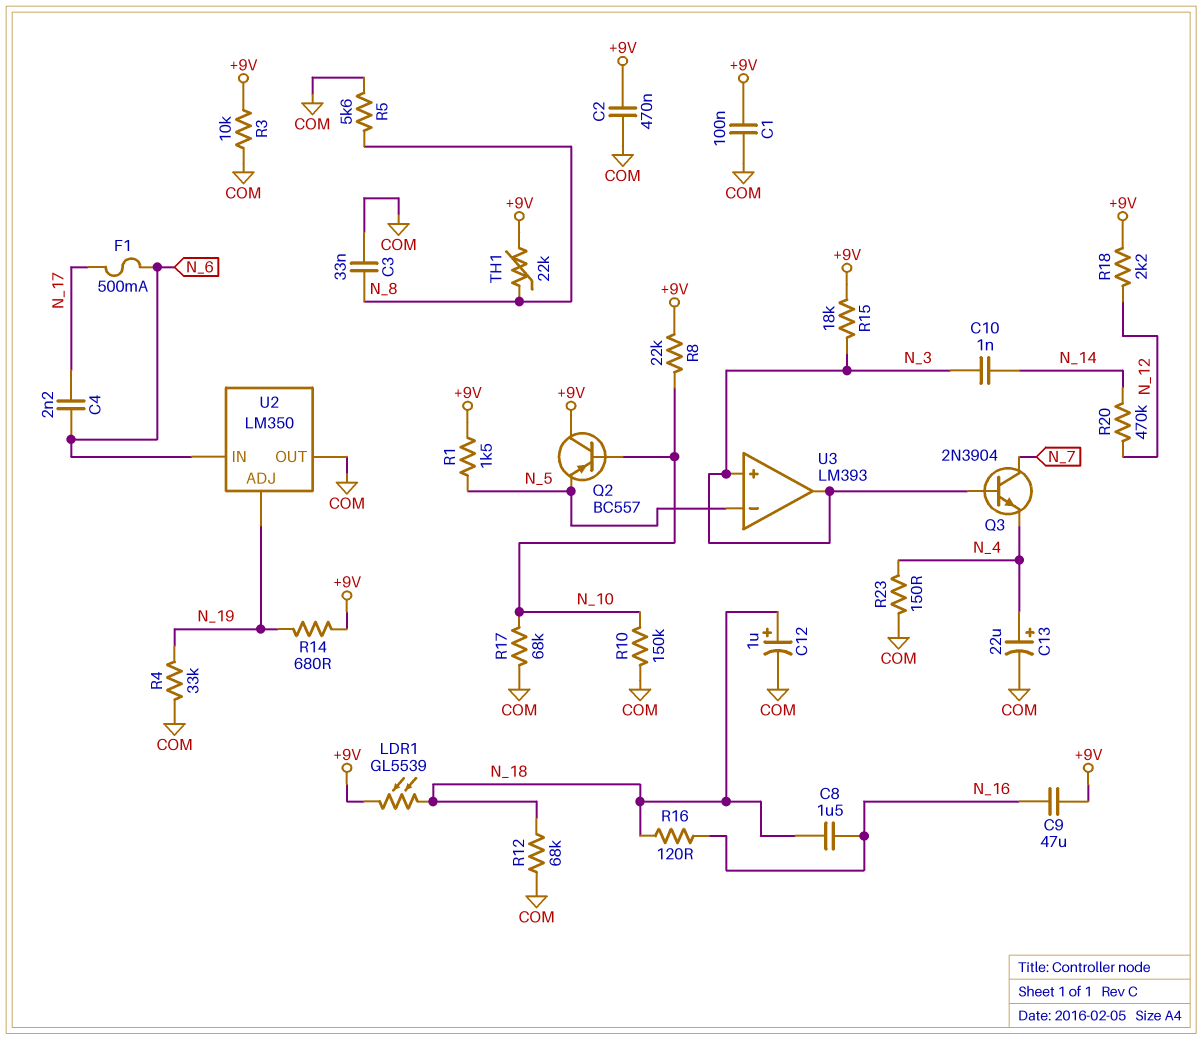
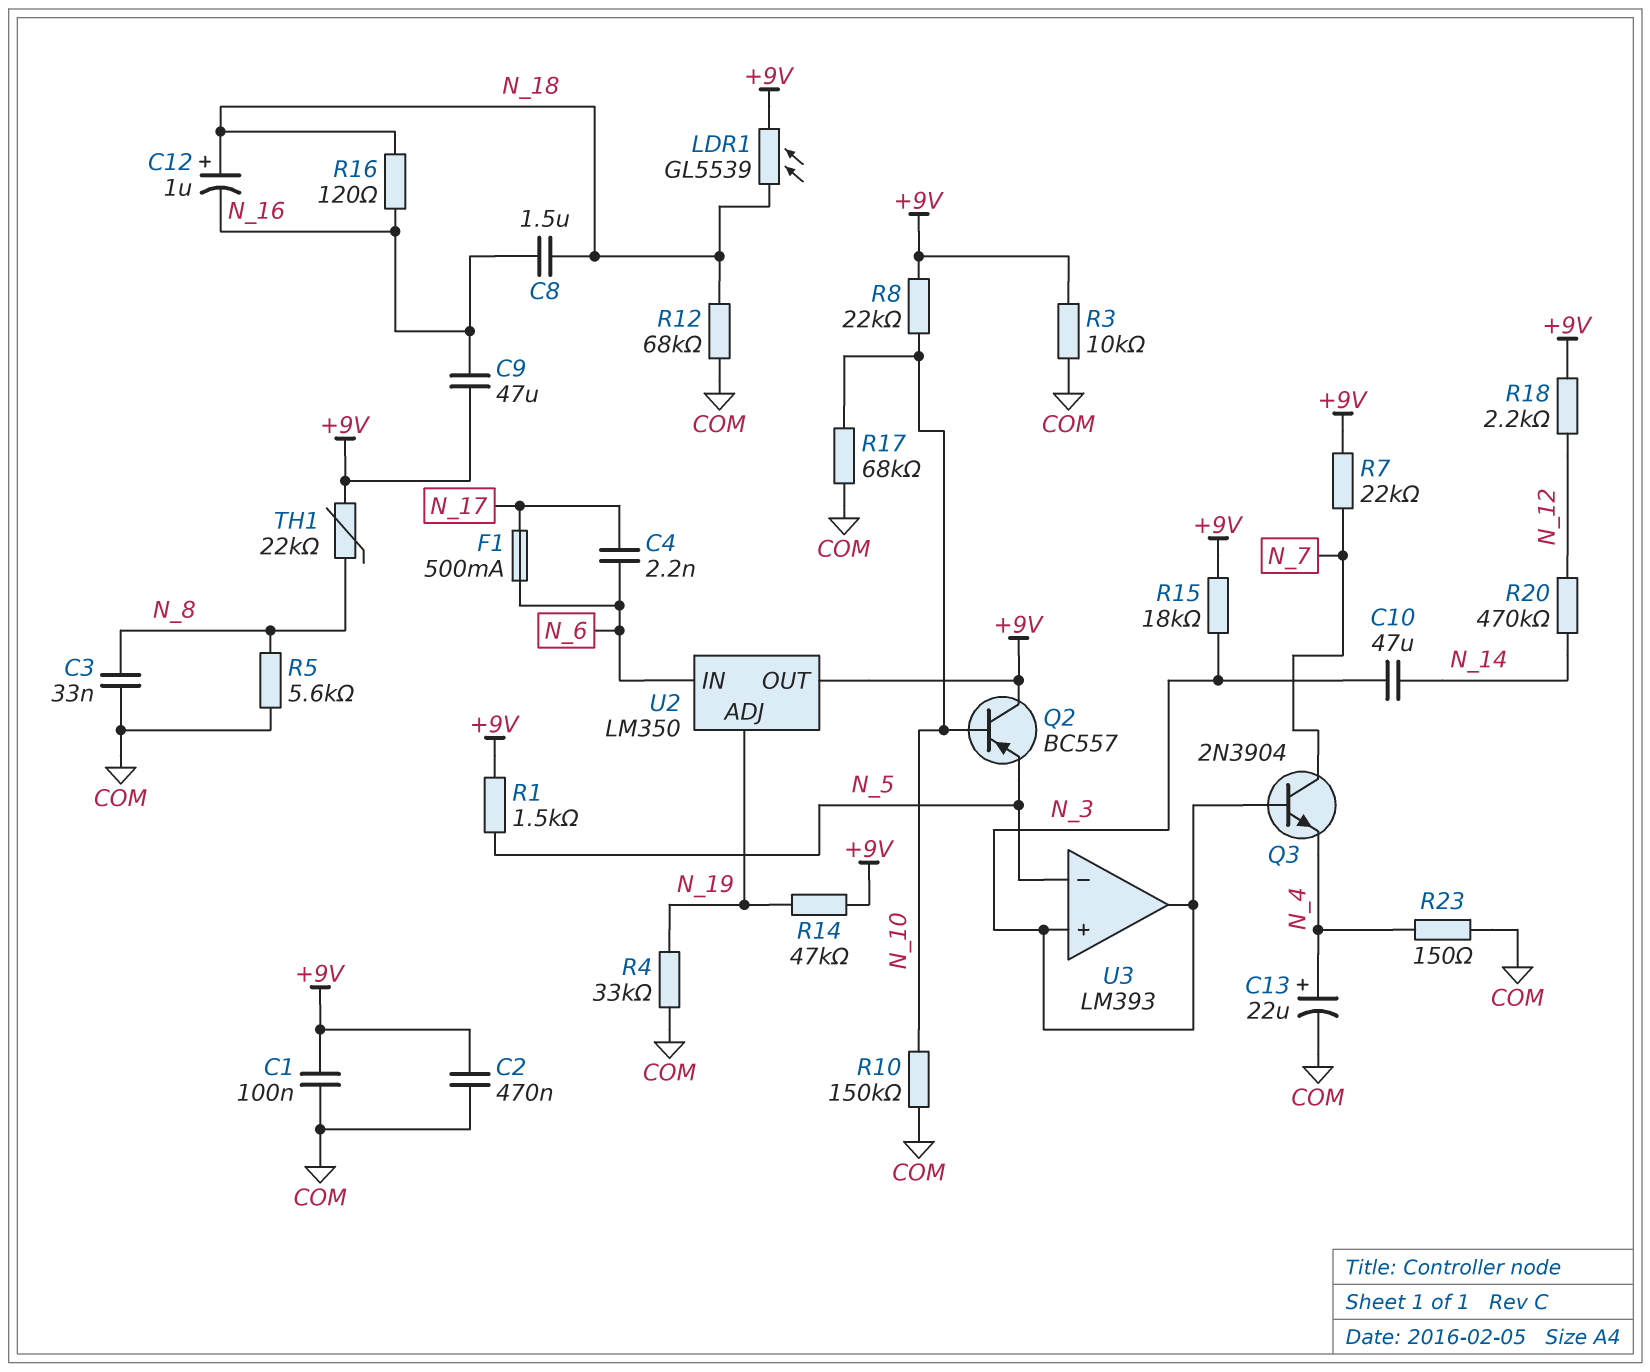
C10: 1nF (N_3, N_14) -> 47uF (N_3, N_14)
C12: 1uF (plus N_18, minus COM) -> 1uF (plus N_18, minus N_16)
R7: none -> 22k (+9V, N_7)
R14: 680 (+9V, N_19) -> 47k (+9V, N_19)
U2 pin OUT: COM -> +9V

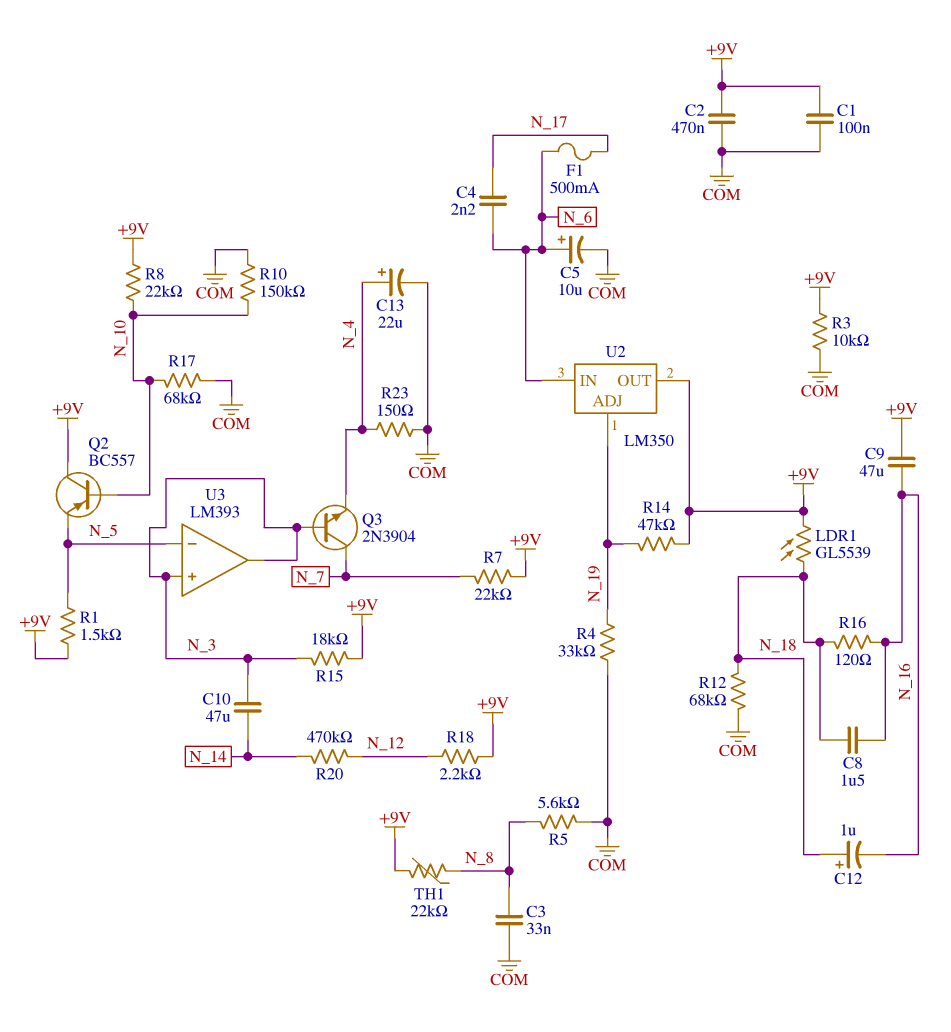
C5: none -> 10uF (plus N_6, minus COM)

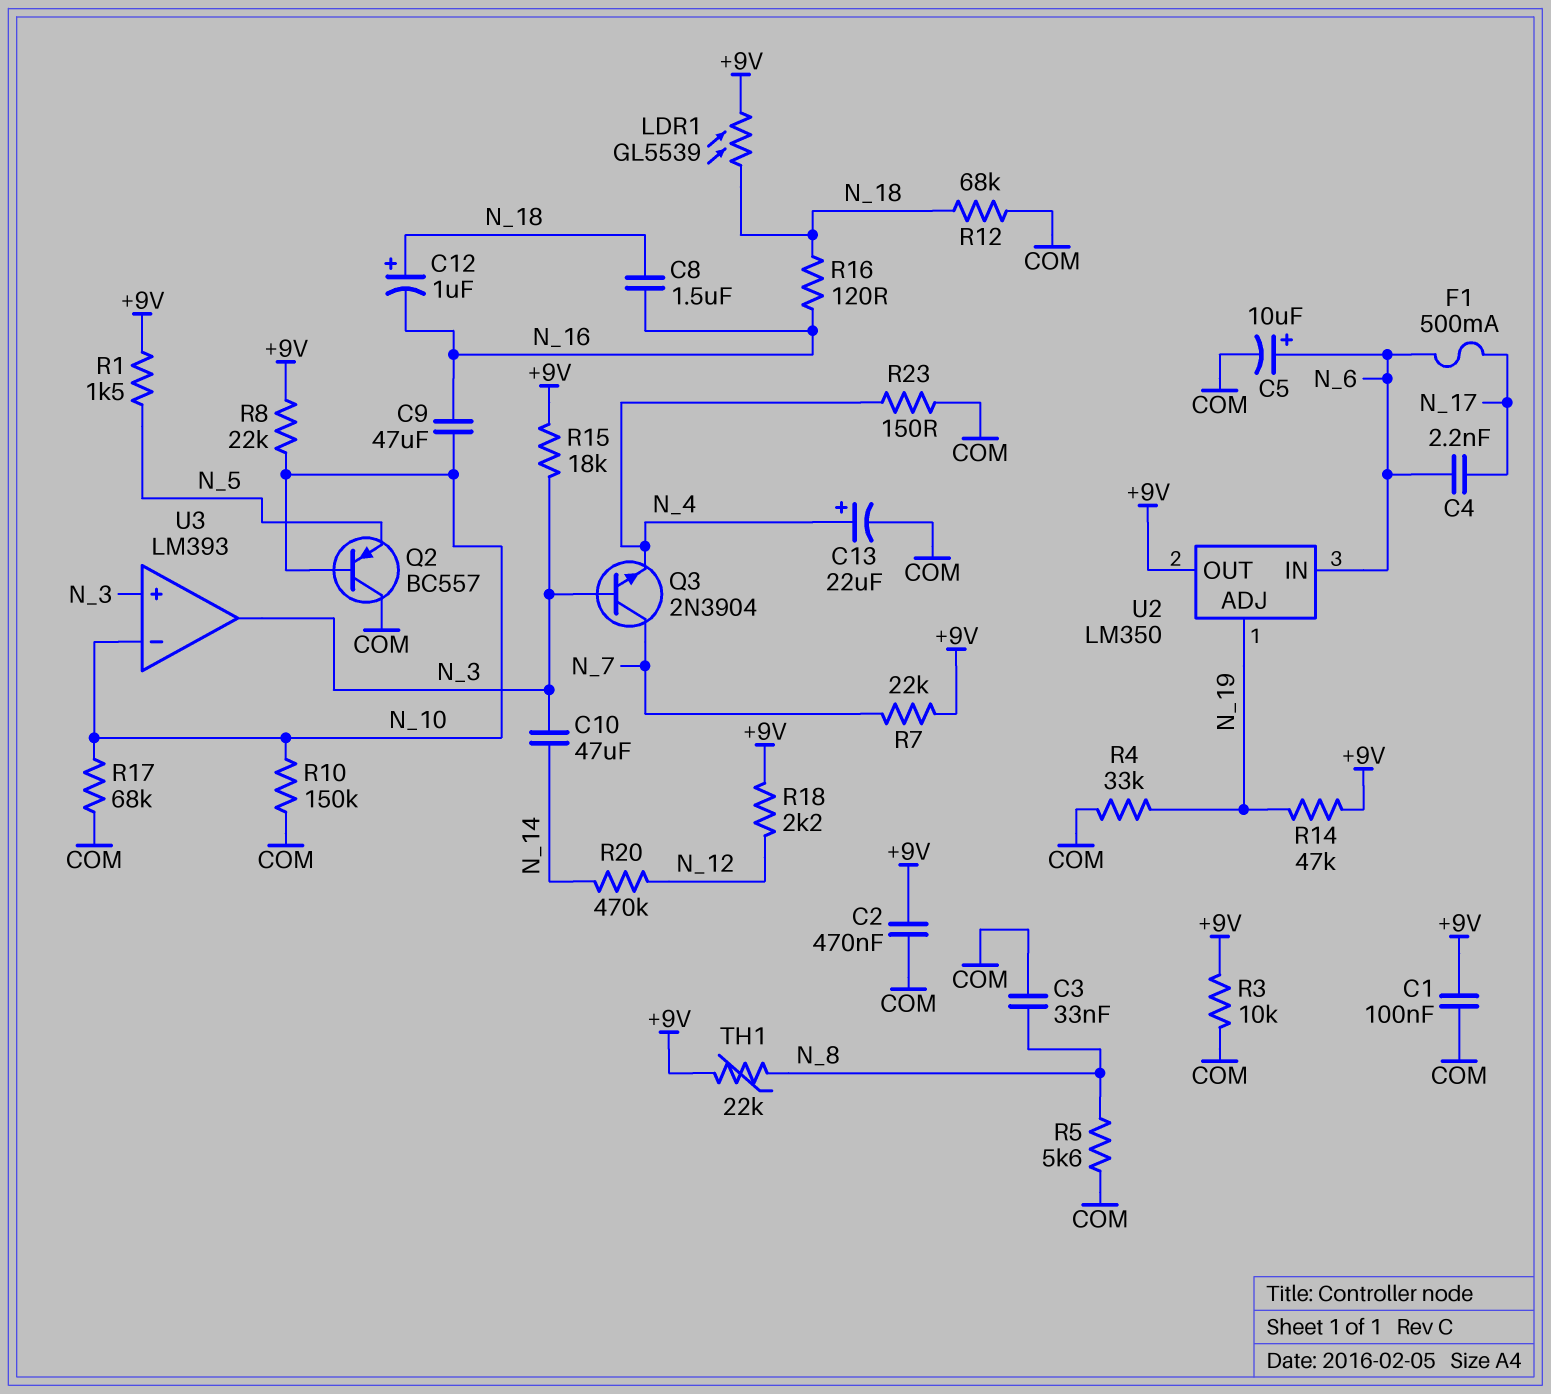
C9: 47uF (+9V, N_16) -> 47uF (N_10, N_16)
Q2: PNP BC557 (B N_10, C +9V, E N_5) -> PNP BC557 (B N_10, C COM, E N_5)
U3 pin in-: N_5 -> N_10

